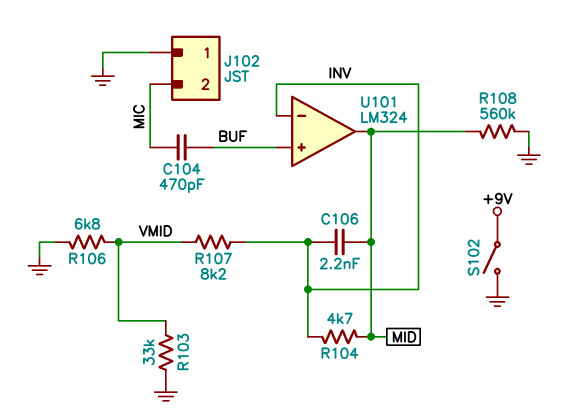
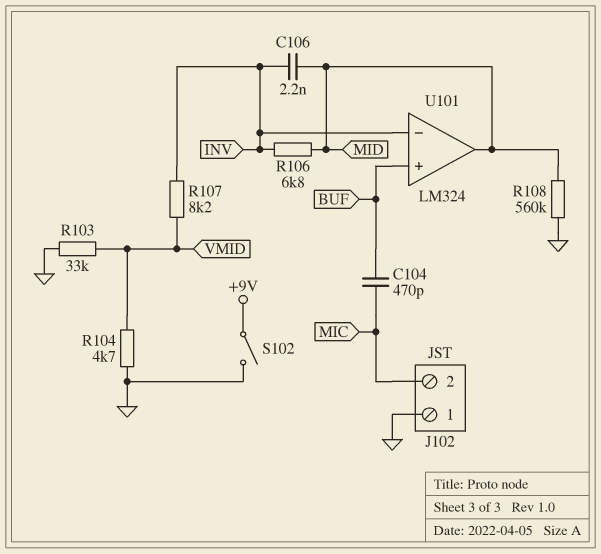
R104: 4.7k (INV, MID) -> 4.7k (GND, VMID)
R106: 6.8k (GND, VMID) -> 6.8k (INV, MID)

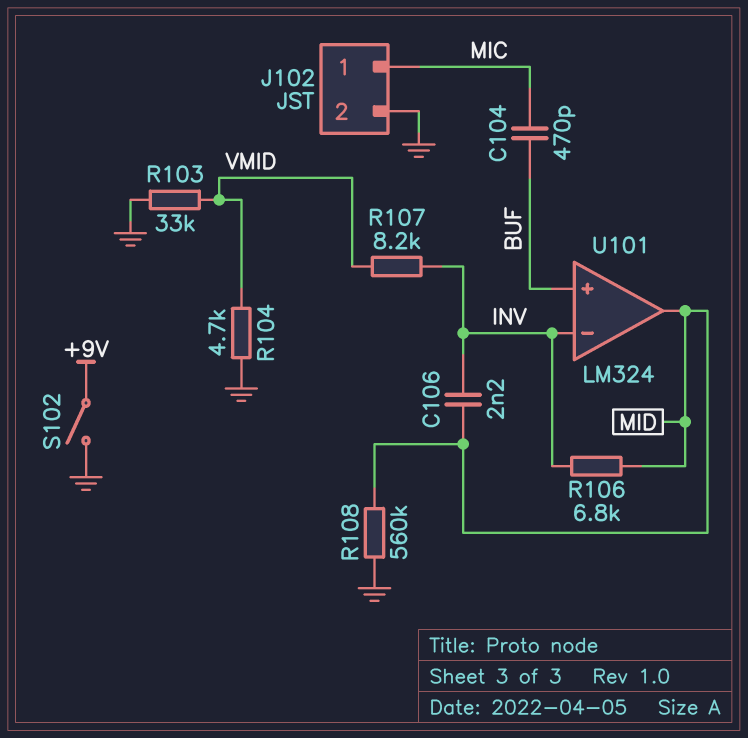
J102 pin 1: GND -> MIC
J102 pin 2: MIC -> GND

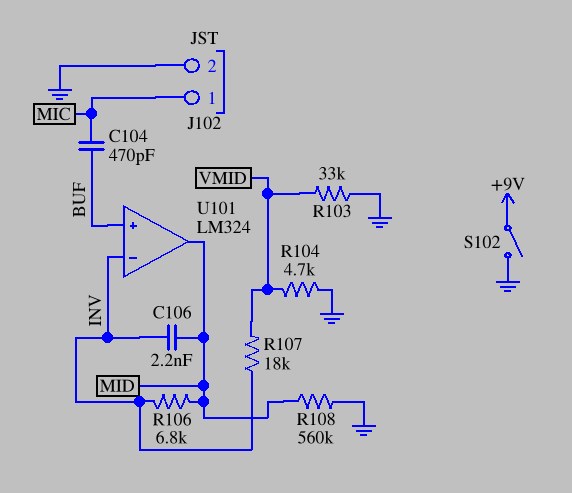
R107: 8.2k (INV, VMID) -> 18k (INV, VMID)

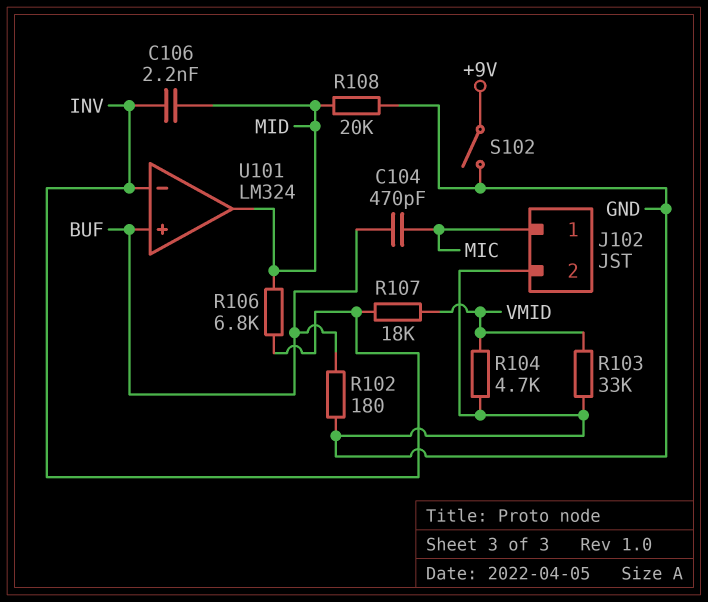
R102: none -> 180 (BUF, GND)
R108: 560k (GND, MID) -> 20k (GND, MID)

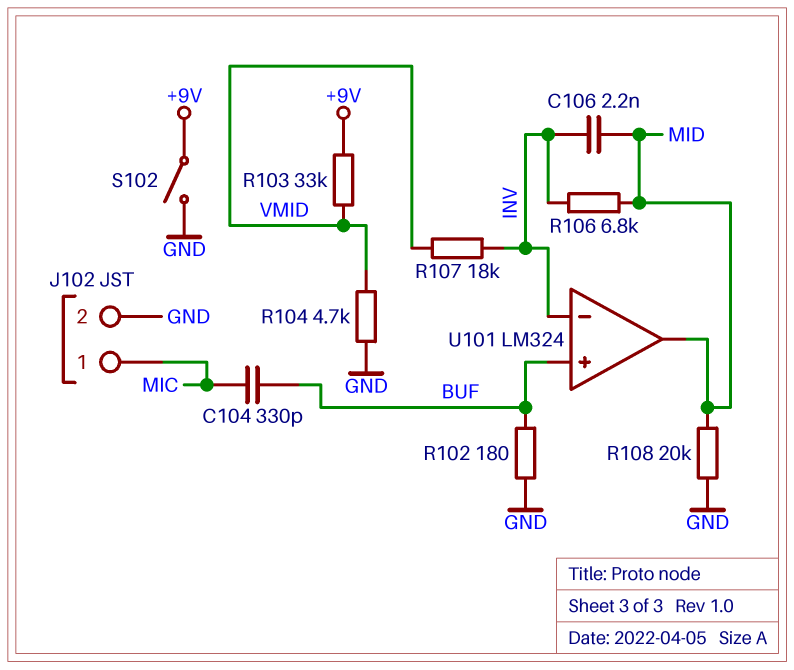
C104: 470pF (BUF, MIC) -> 330pF (BUF, MIC)
R103: 33k (GND, VMID) -> 33k (+9V, VMID)

